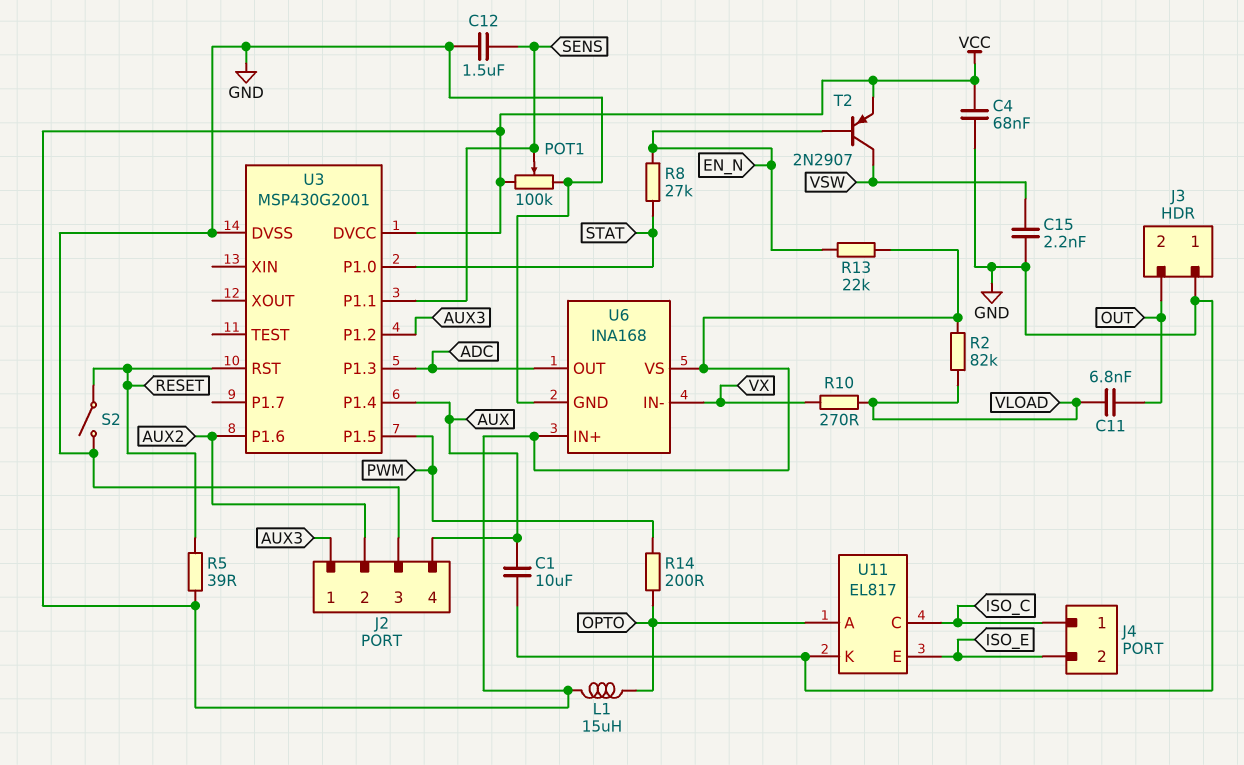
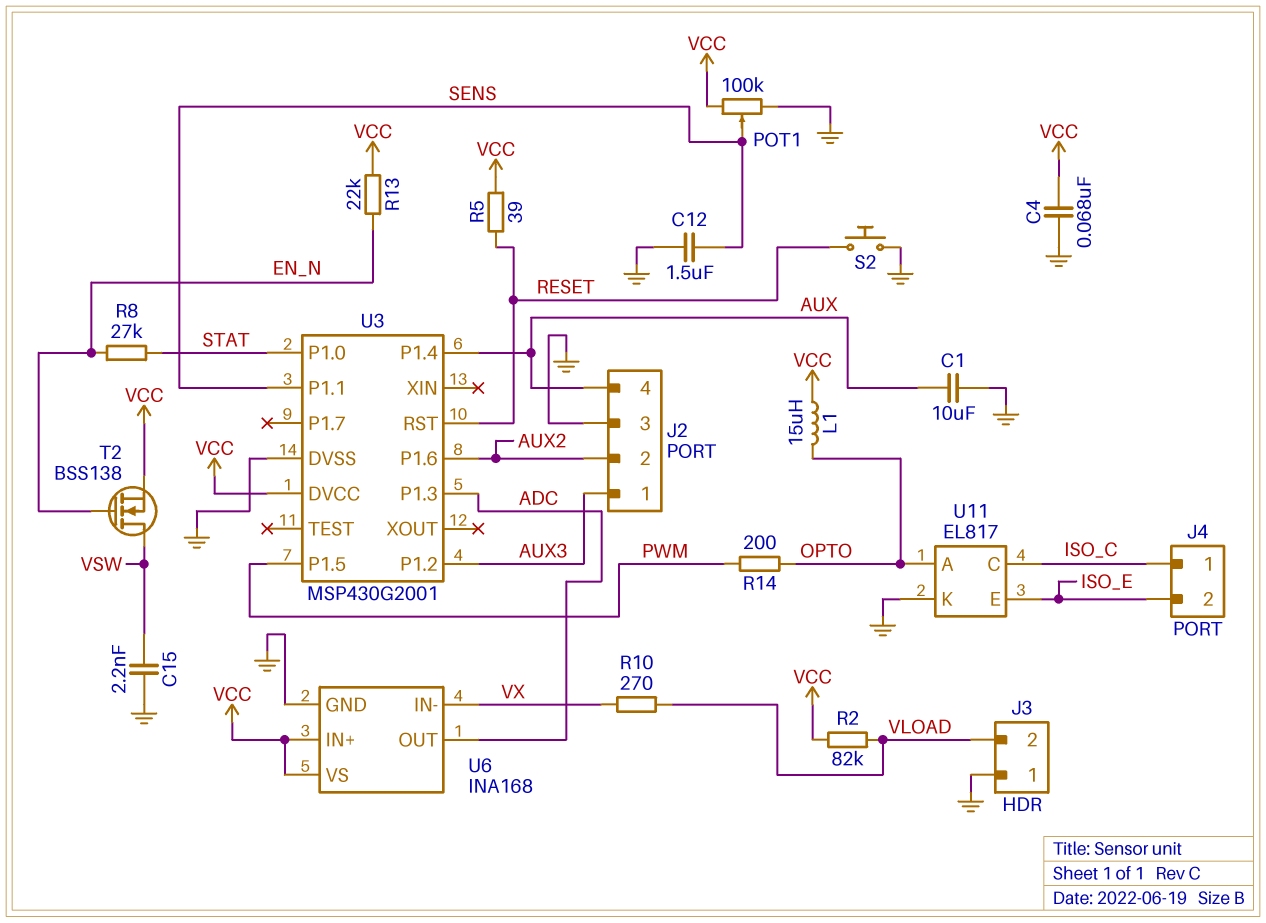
C11: 6.8nF (OUT, VLOAD) -> none
J3 pin 2: OUT -> VLOAD
S2: switch (GND, RESET) -> button (GND, RESET)
T2: PNP 2N2907 (B EN_N, C VSW, E VCC) -> NMOS BSS138 (G EN_N, D VSW, S VCC)

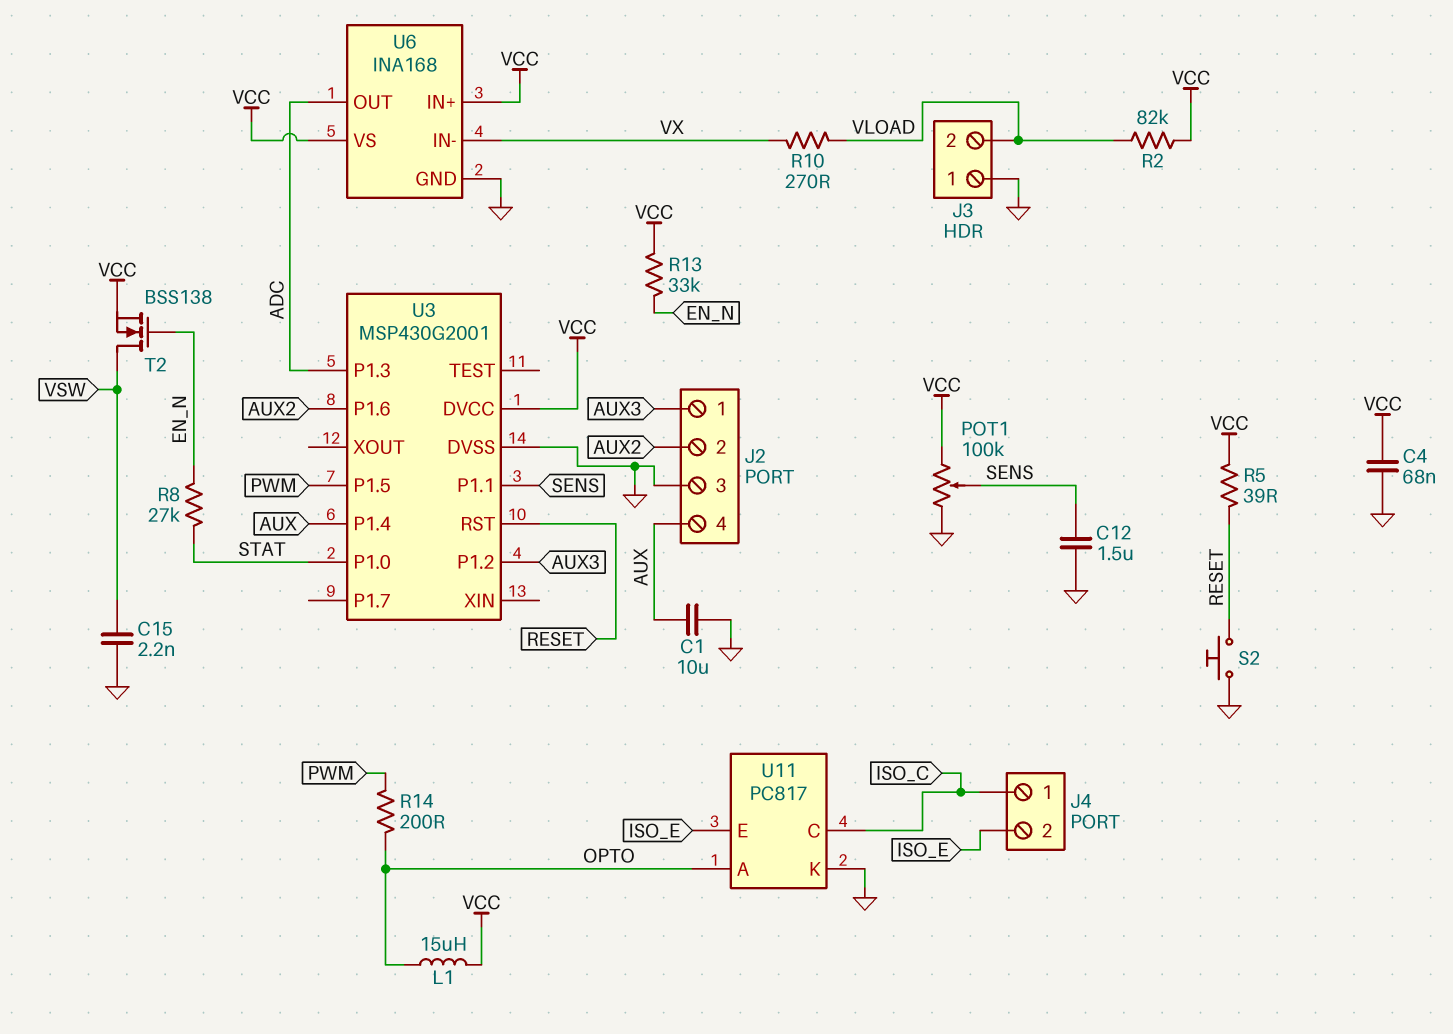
R13: 22k (EN_N, VCC) -> 33k (EN_N, VCC)
U11: EL817 -> PC817

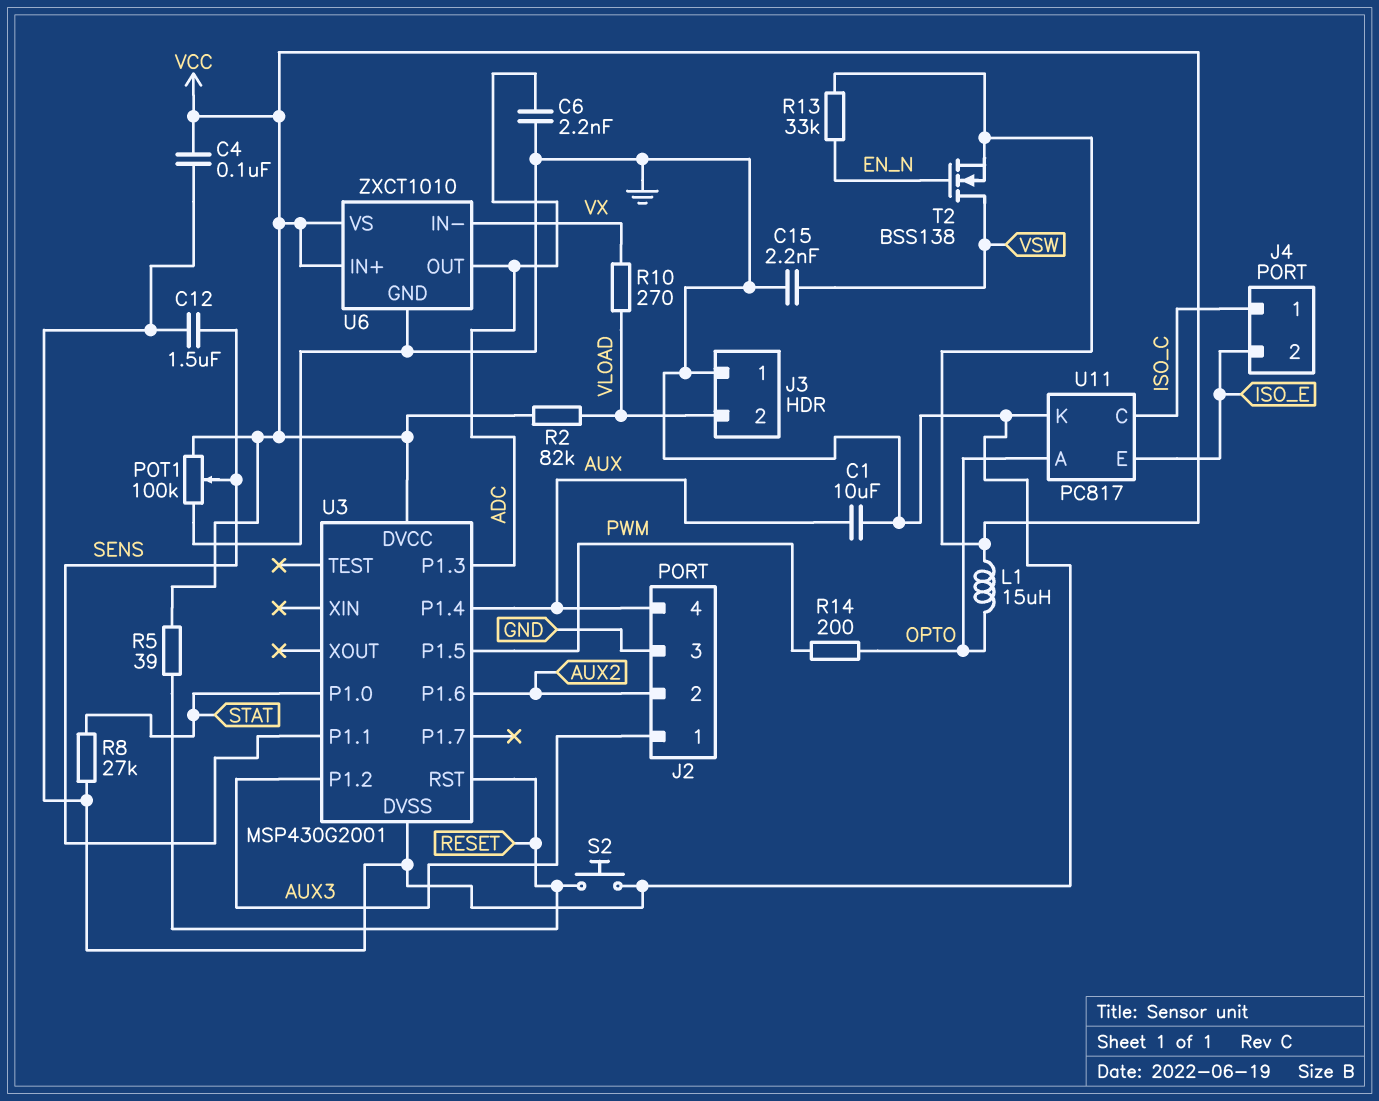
C4: 68nF (GND, VCC) -> 100nF (GND, VCC)
C6: none -> 2.2nF (ADC, GND)
R8: 27k (EN_N, STAT) -> 27k (GND, STAT)
U6: INA168 -> ZXCT1010

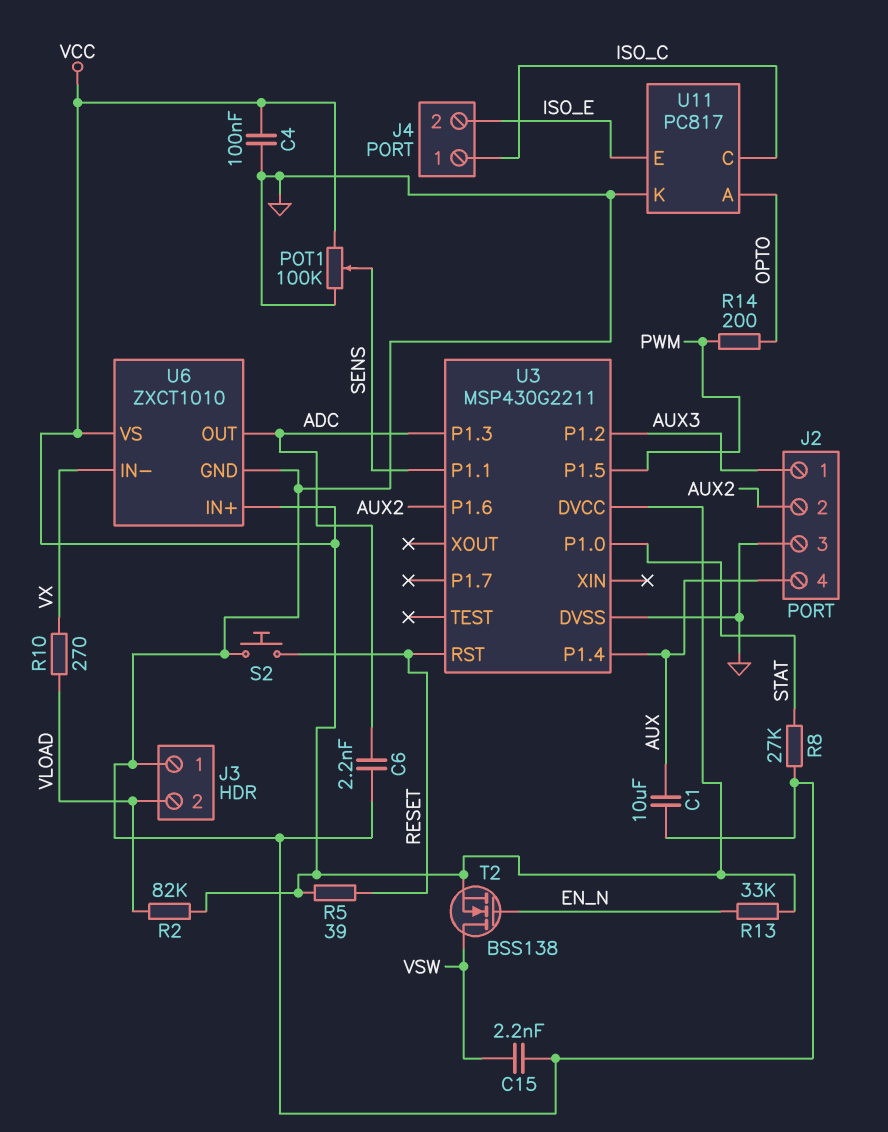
C12: 1.5uF (GND, SENS) -> none
L1: 15uH (OPTO, VCC) -> none
U3: MSP430G2001 -> MSP430G2211

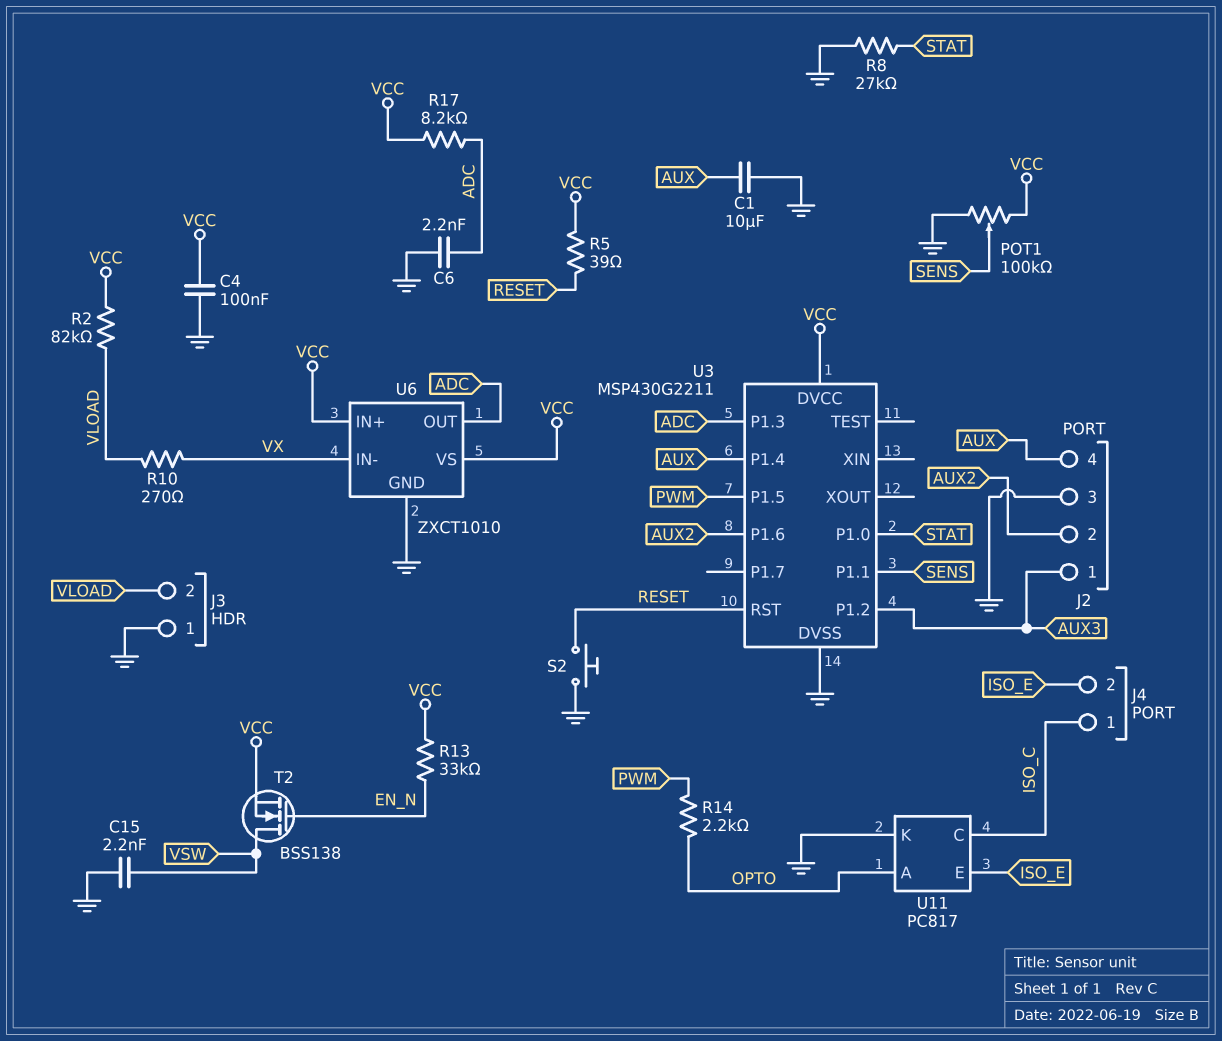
R14: 200 (OPTO, PWM) -> 2.2k (OPTO, PWM)
R17: none -> 8.2k (ADC, VCC)

